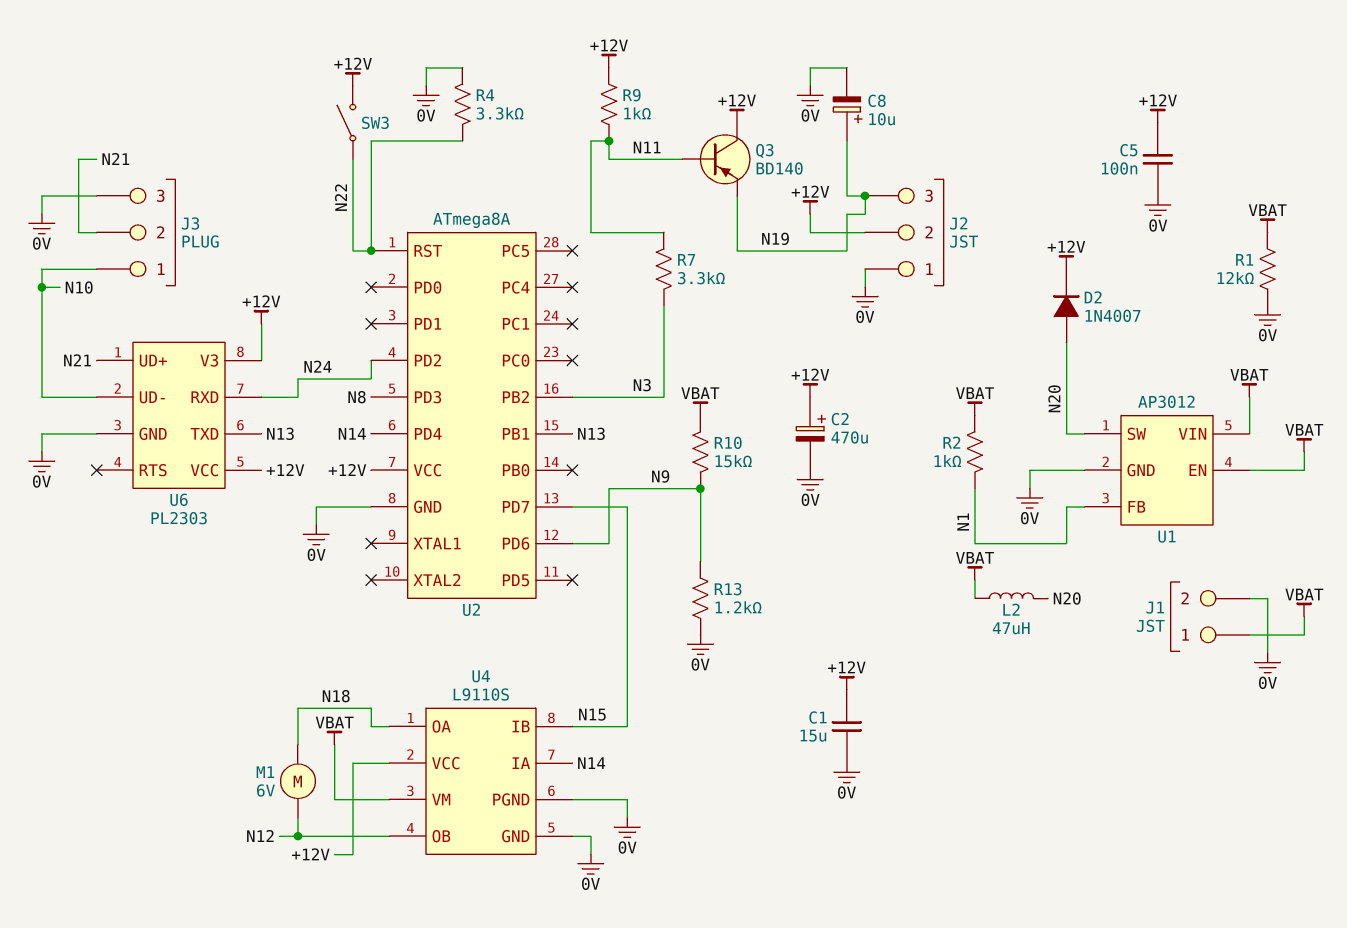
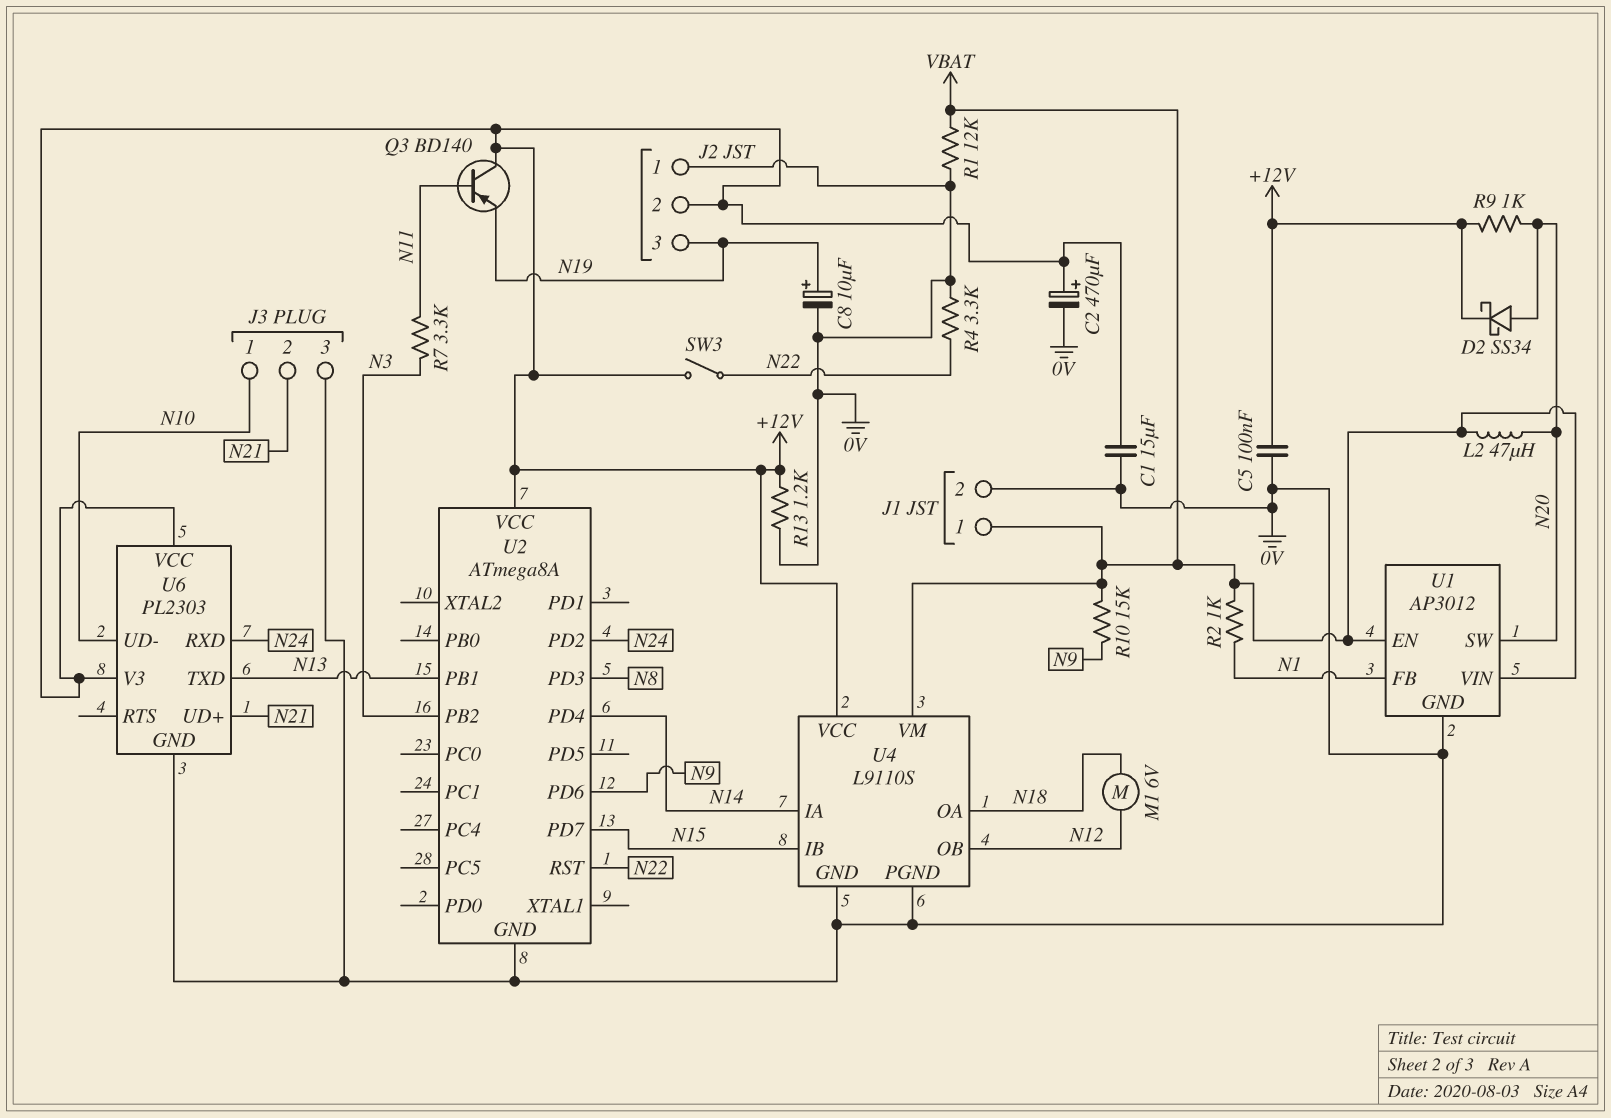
D2: diode 1N4007 (A N20, K +12V) -> schottky SS34 (A N20, K +12V)
R9: 1k (+12V, N11) -> 1k (+12V, N20)
R13: 1.2k (0V, N9) -> 1.2k (+12V, 0V)

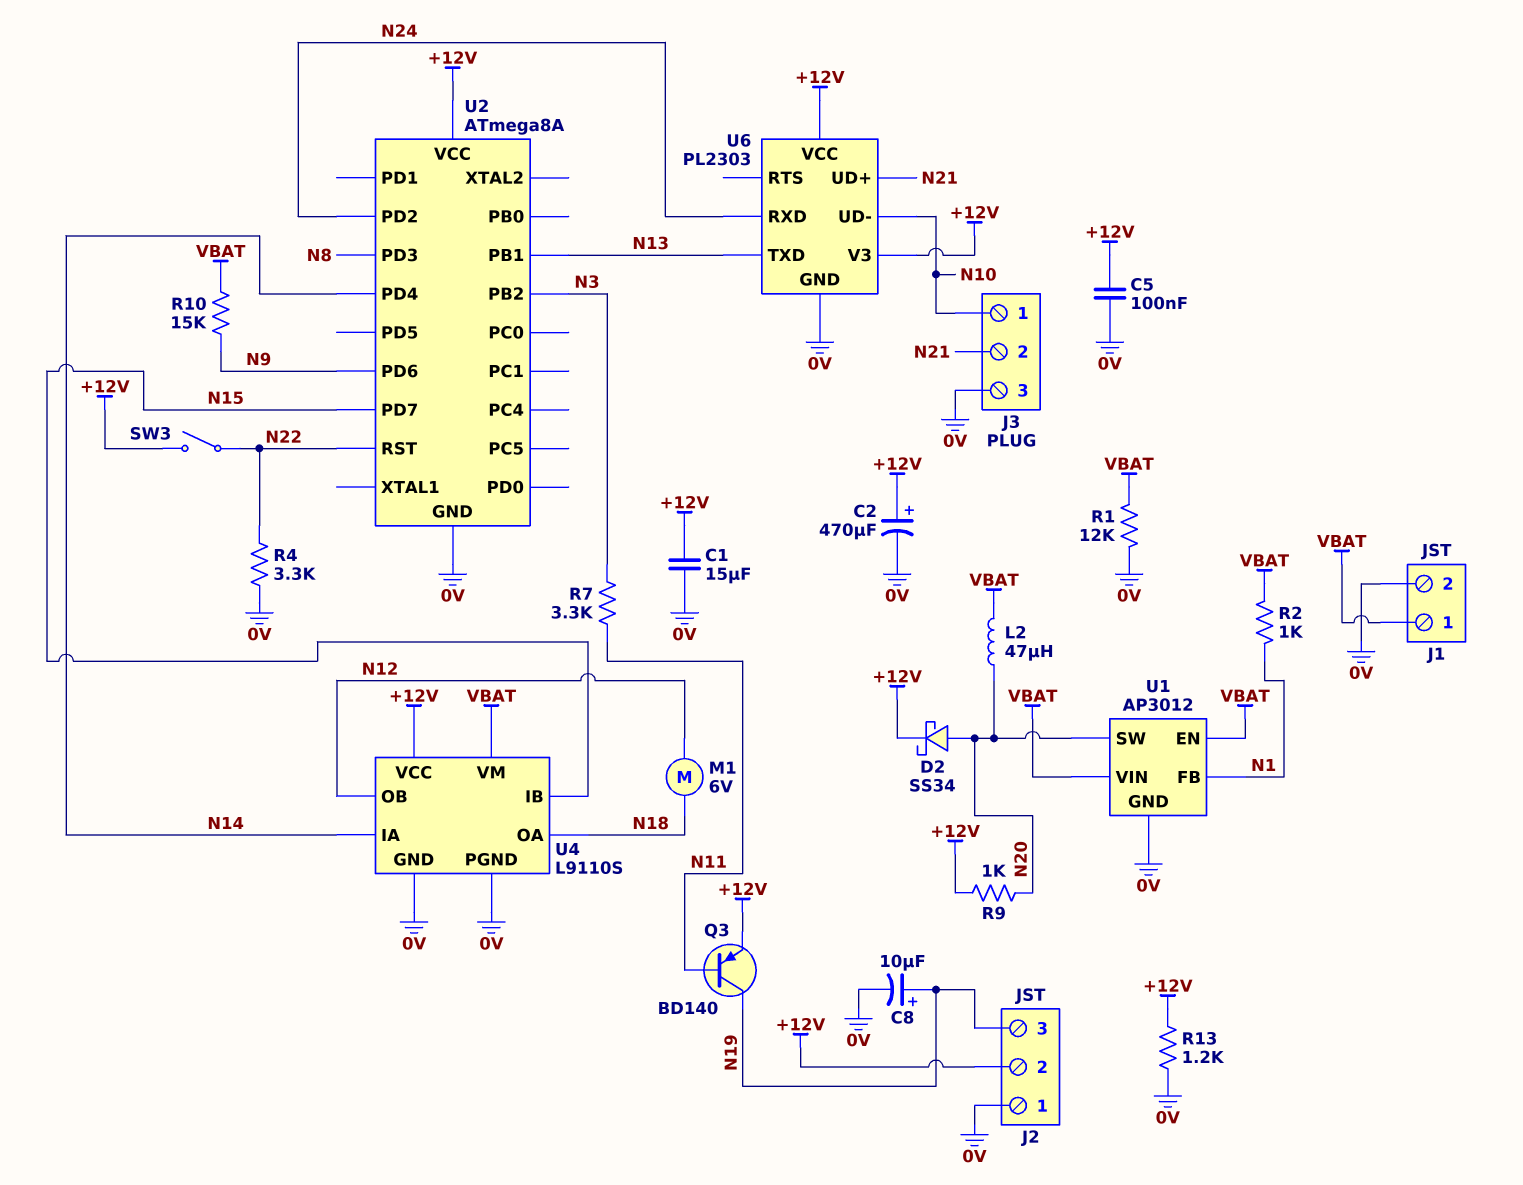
Q3: PNP BD140 (B N11, C +12V, E N19) -> PNP BD140 (B N11, C N19, E +12V)

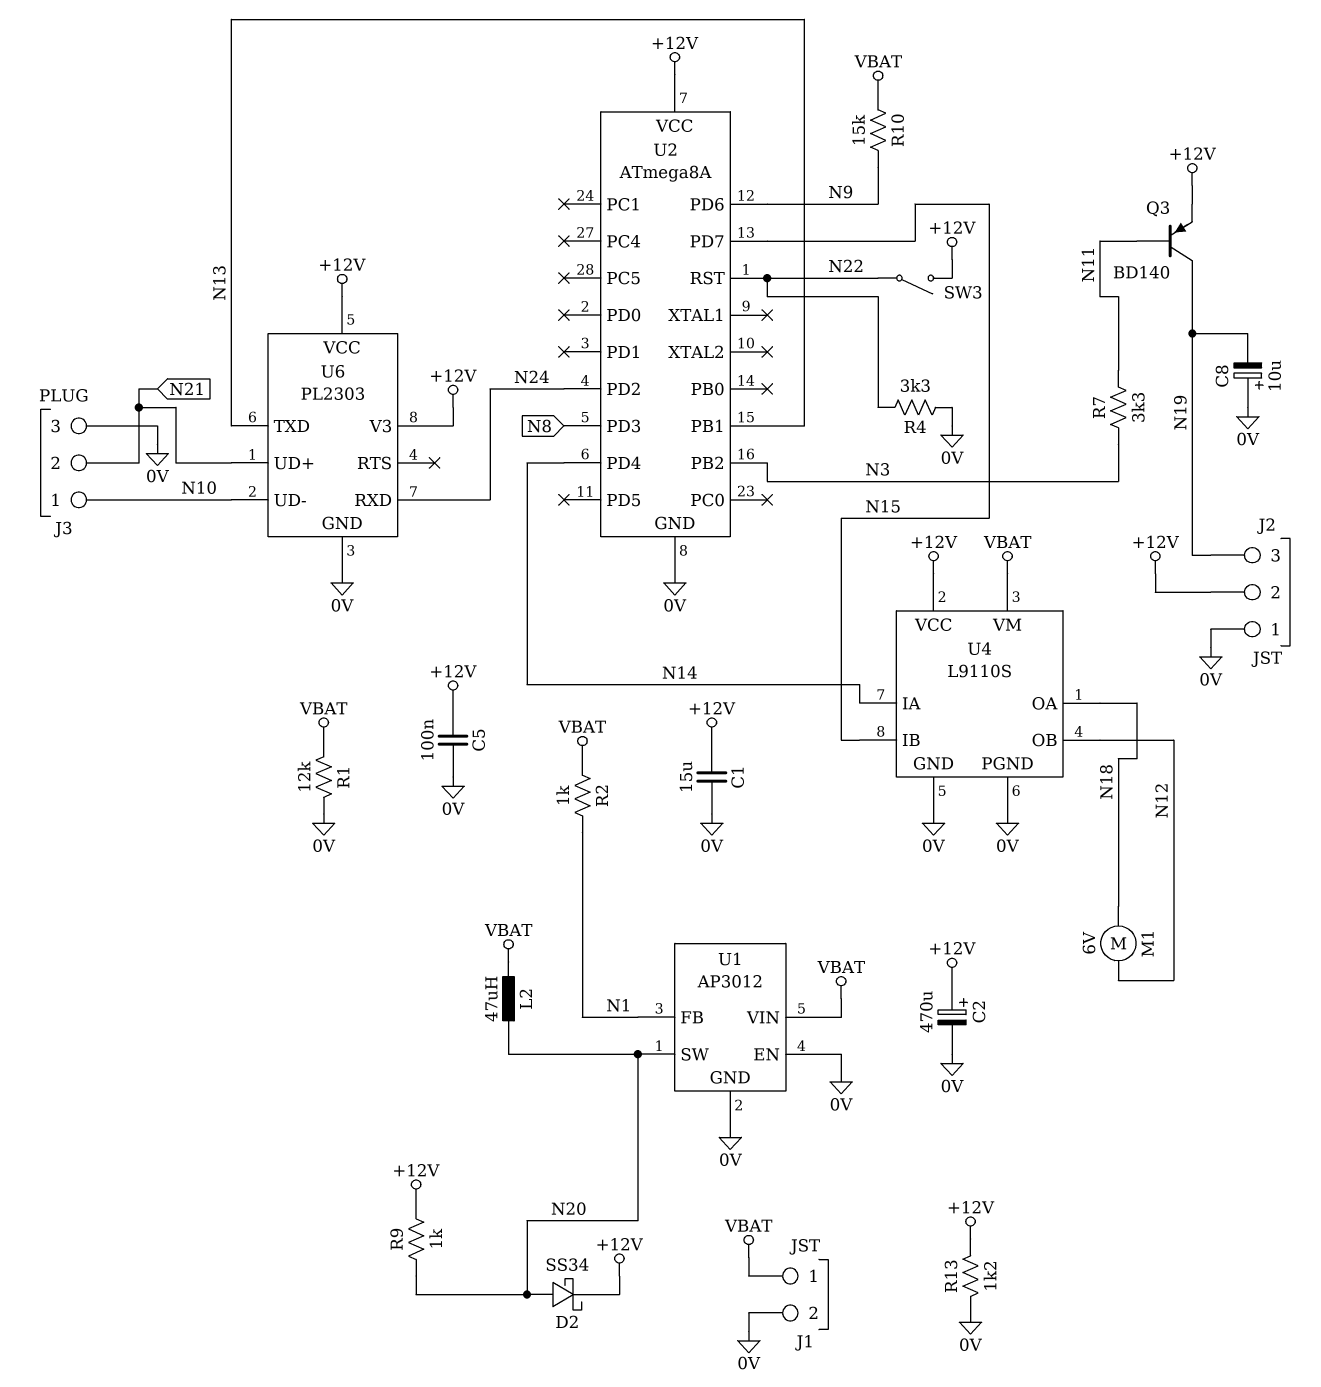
C8: 10uF (plus N19, minus 0V) -> 10uF (plus 0V, minus N19)
U1 pin EN: VBAT -> 0V

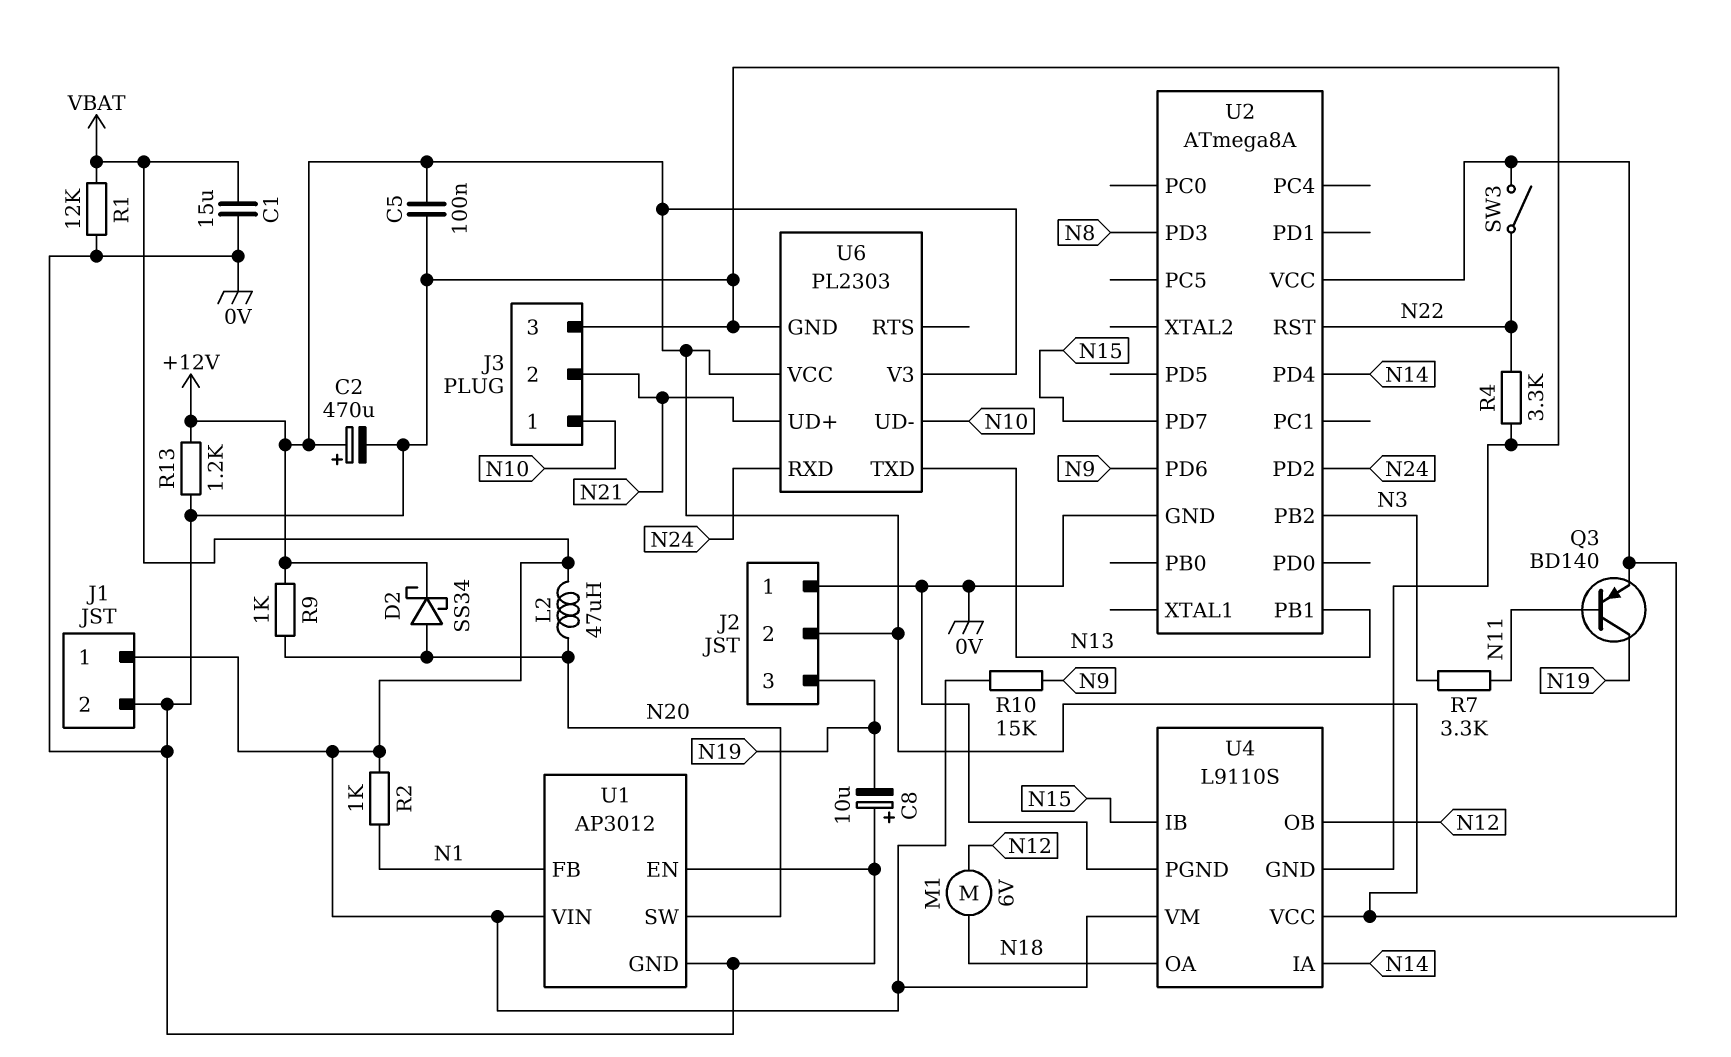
C1: 15uF (+12V, 0V) -> 15uF (0V, VBAT)

